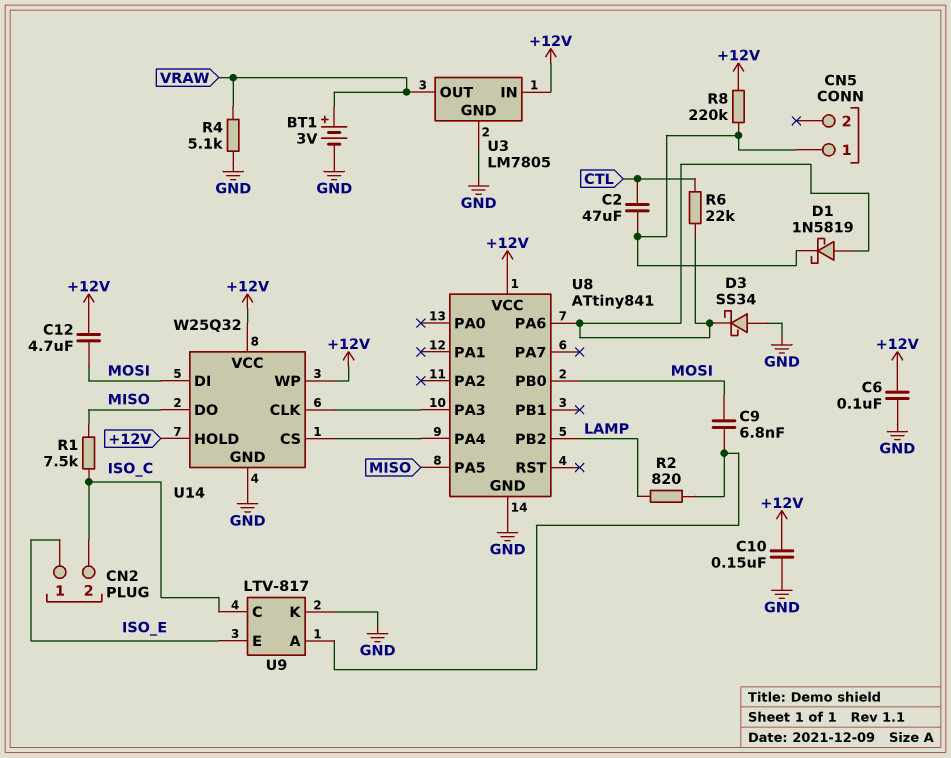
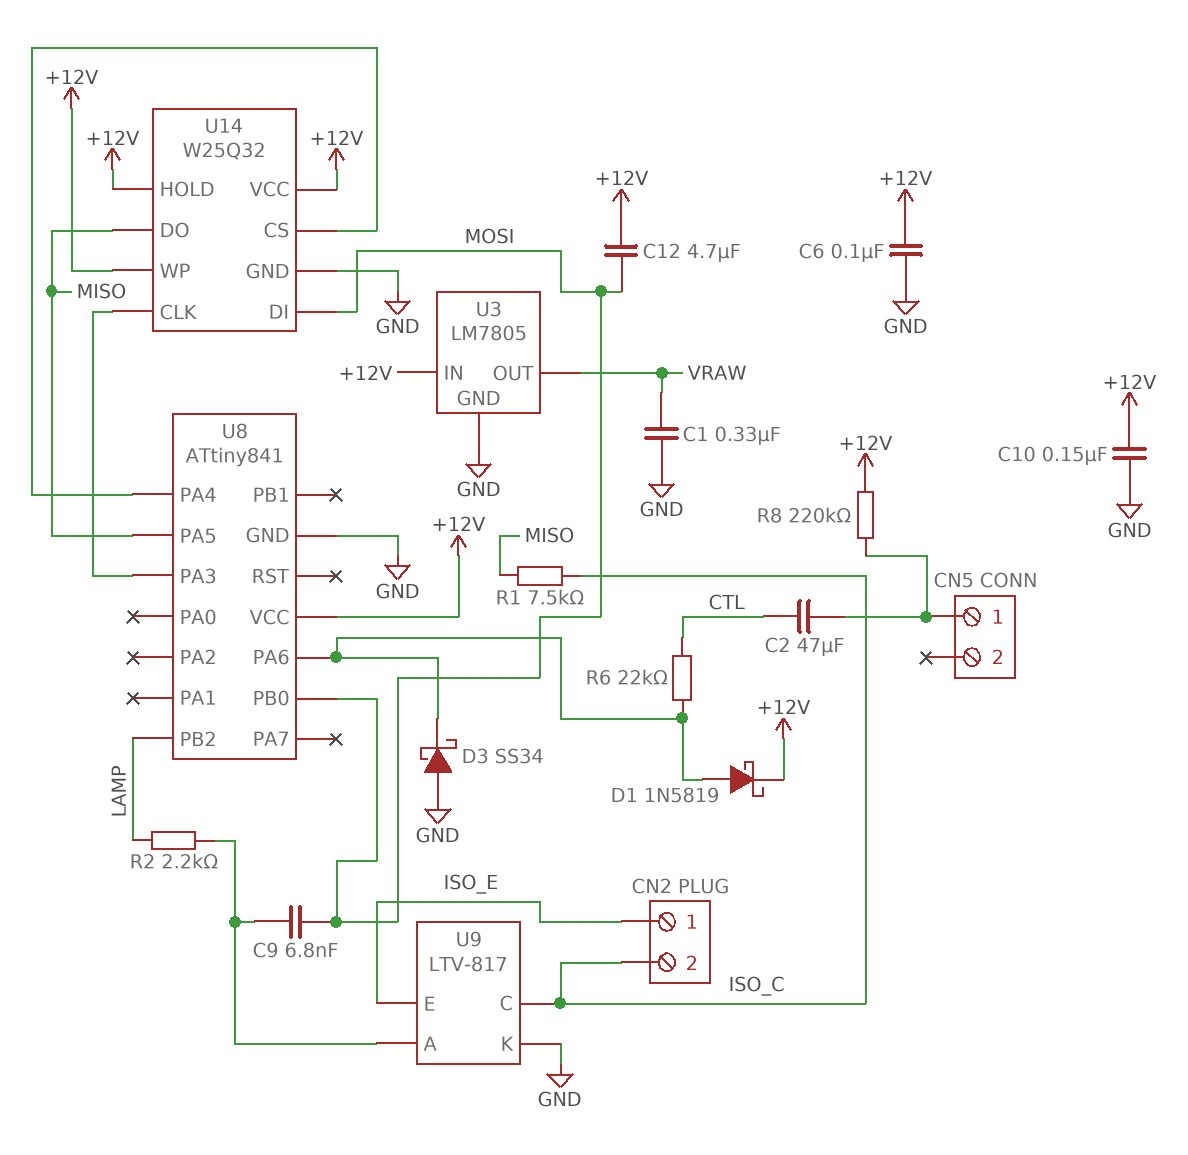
BT1: 3V (plus VRAW, minus GND) -> none
C1: none -> 330nF (GND, VRAW)
D1: schottky 1N5819 (A U8/PA6, K CN5/1) -> schottky 1N5819 (A U8/PA6, K +12V)
R2: 820 (LAMP, U9/A) -> 2.2k (LAMP, U9/A)
R4: 5.1k (GND, VRAW) -> none

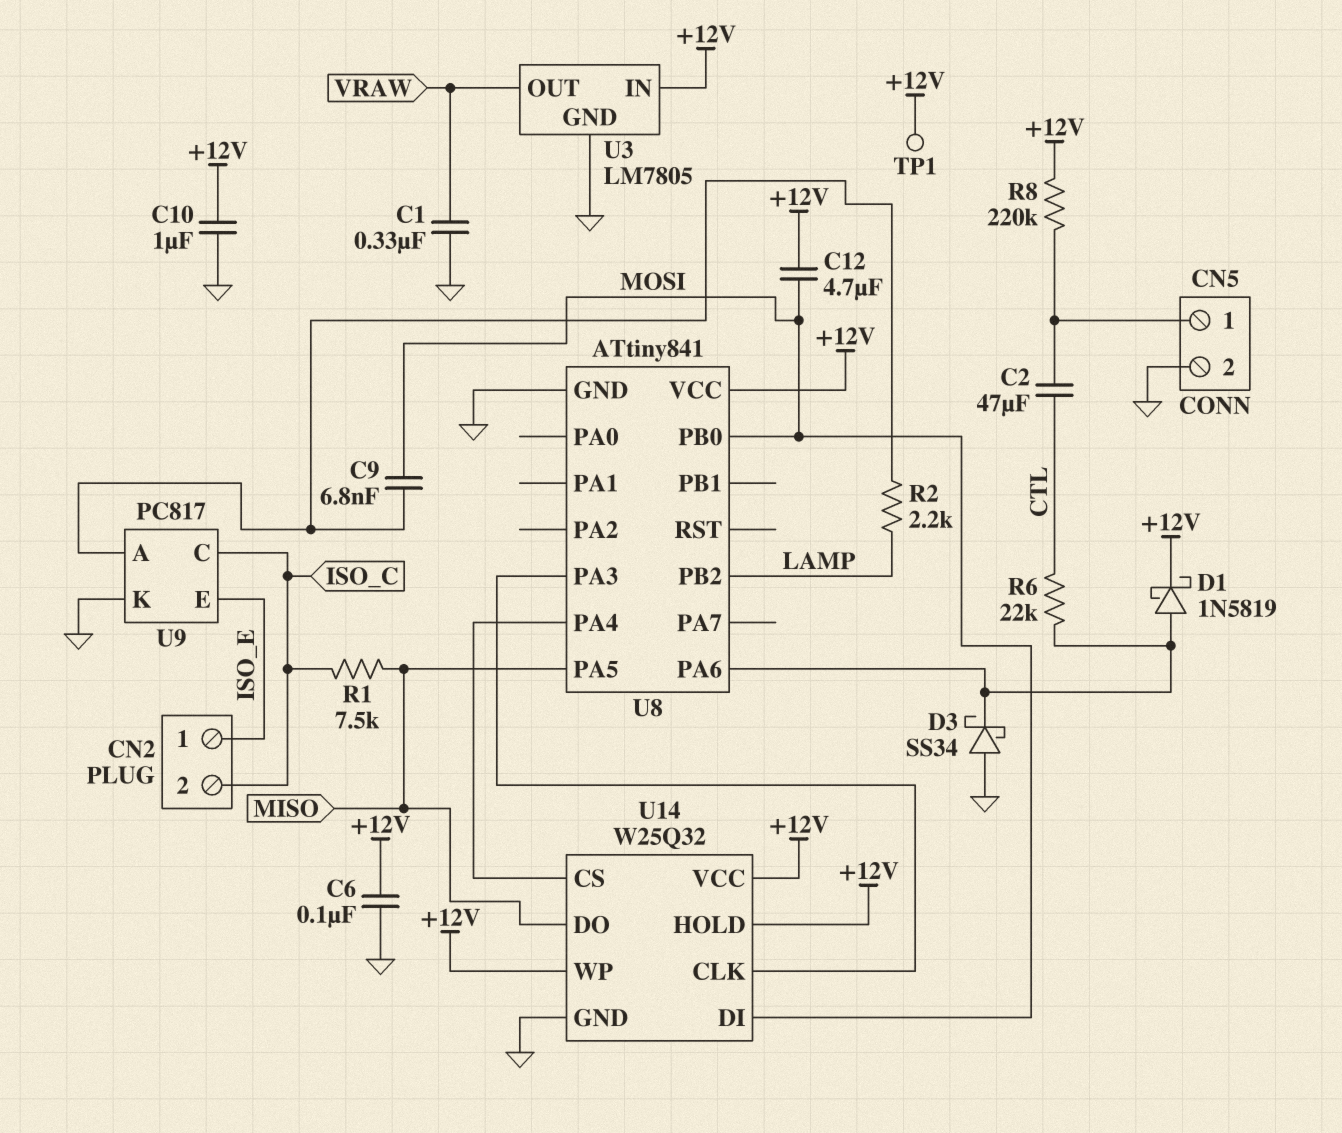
C10: 150nF (+12V, GND) -> 1uF (+12V, GND)
CN5 pin 2: none -> GND
TP1: none -> test point (+12V)
U9: LTV-817 -> PC817

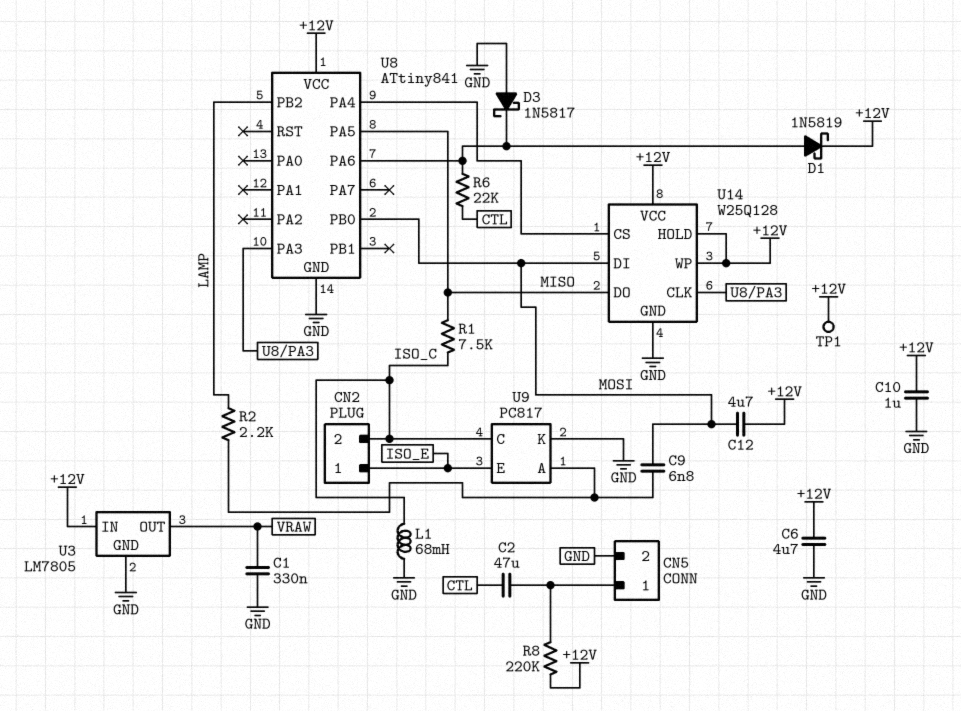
C6: 100nF (+12V, GND) -> 4.7uF (+12V, GND)
D3: schottky SS34 (A GND, K U8/PA6) -> schottky 1N5817 (A GND, K U8/PA6)
L1: none -> 68mH (GND, ISO_C)
U14: W25Q32 -> W25Q128

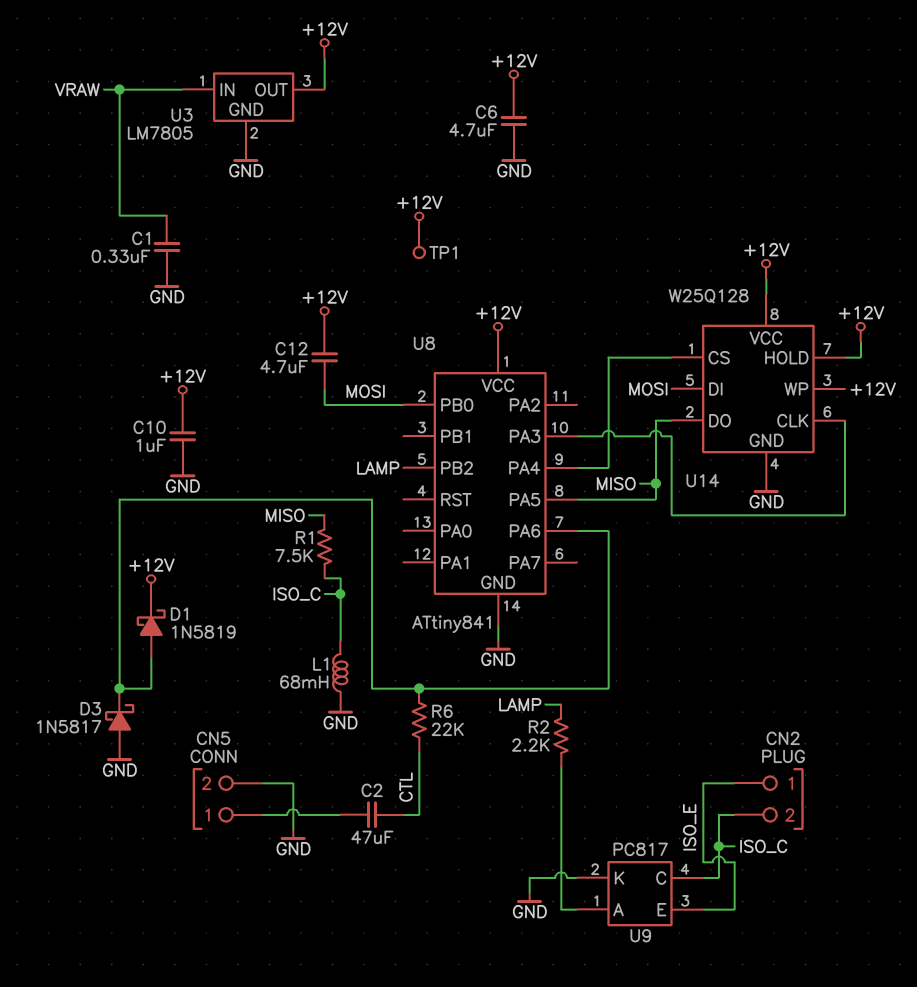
C9: 6.8nF (MOSI, U9/A) -> none
R8: 220k (+12V, CN5/1) -> none
U3 pin IN: +12V -> VRAW
U3 pin OUT: VRAW -> +12V

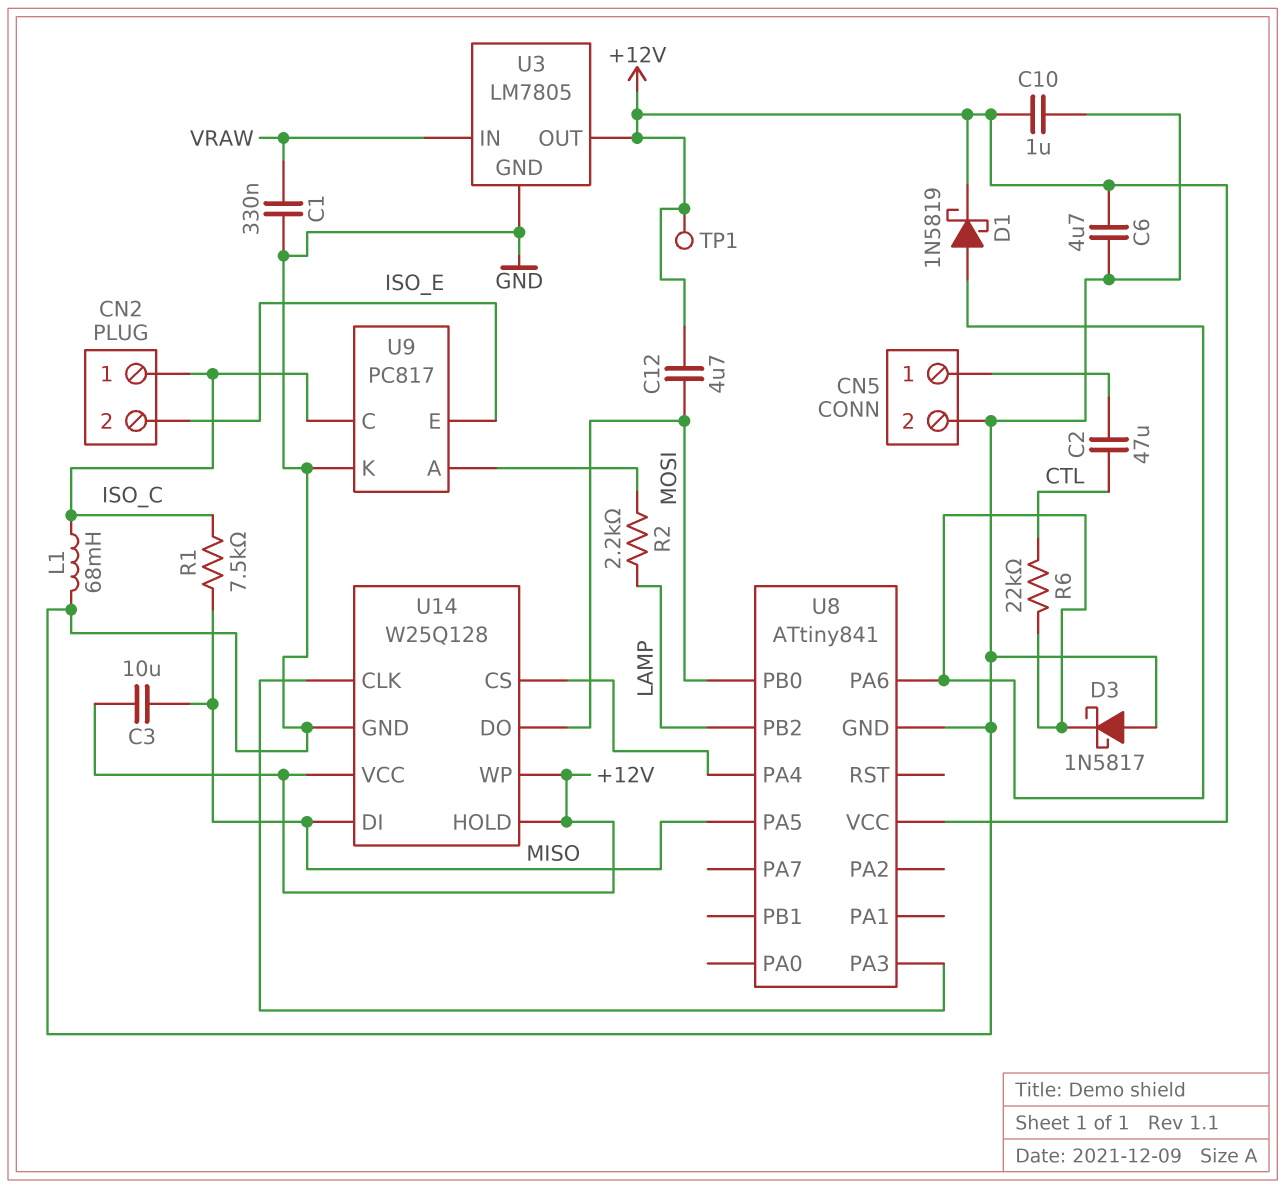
C3: none -> 10uF (+12V, MISO)
CN2 pin 1: ISO_E -> ISO_C
CN2 pin 2: ISO_C -> ISO_E
U14 pin DI: MOSI -> MISO
U14 pin DO: MISO -> MOSI

